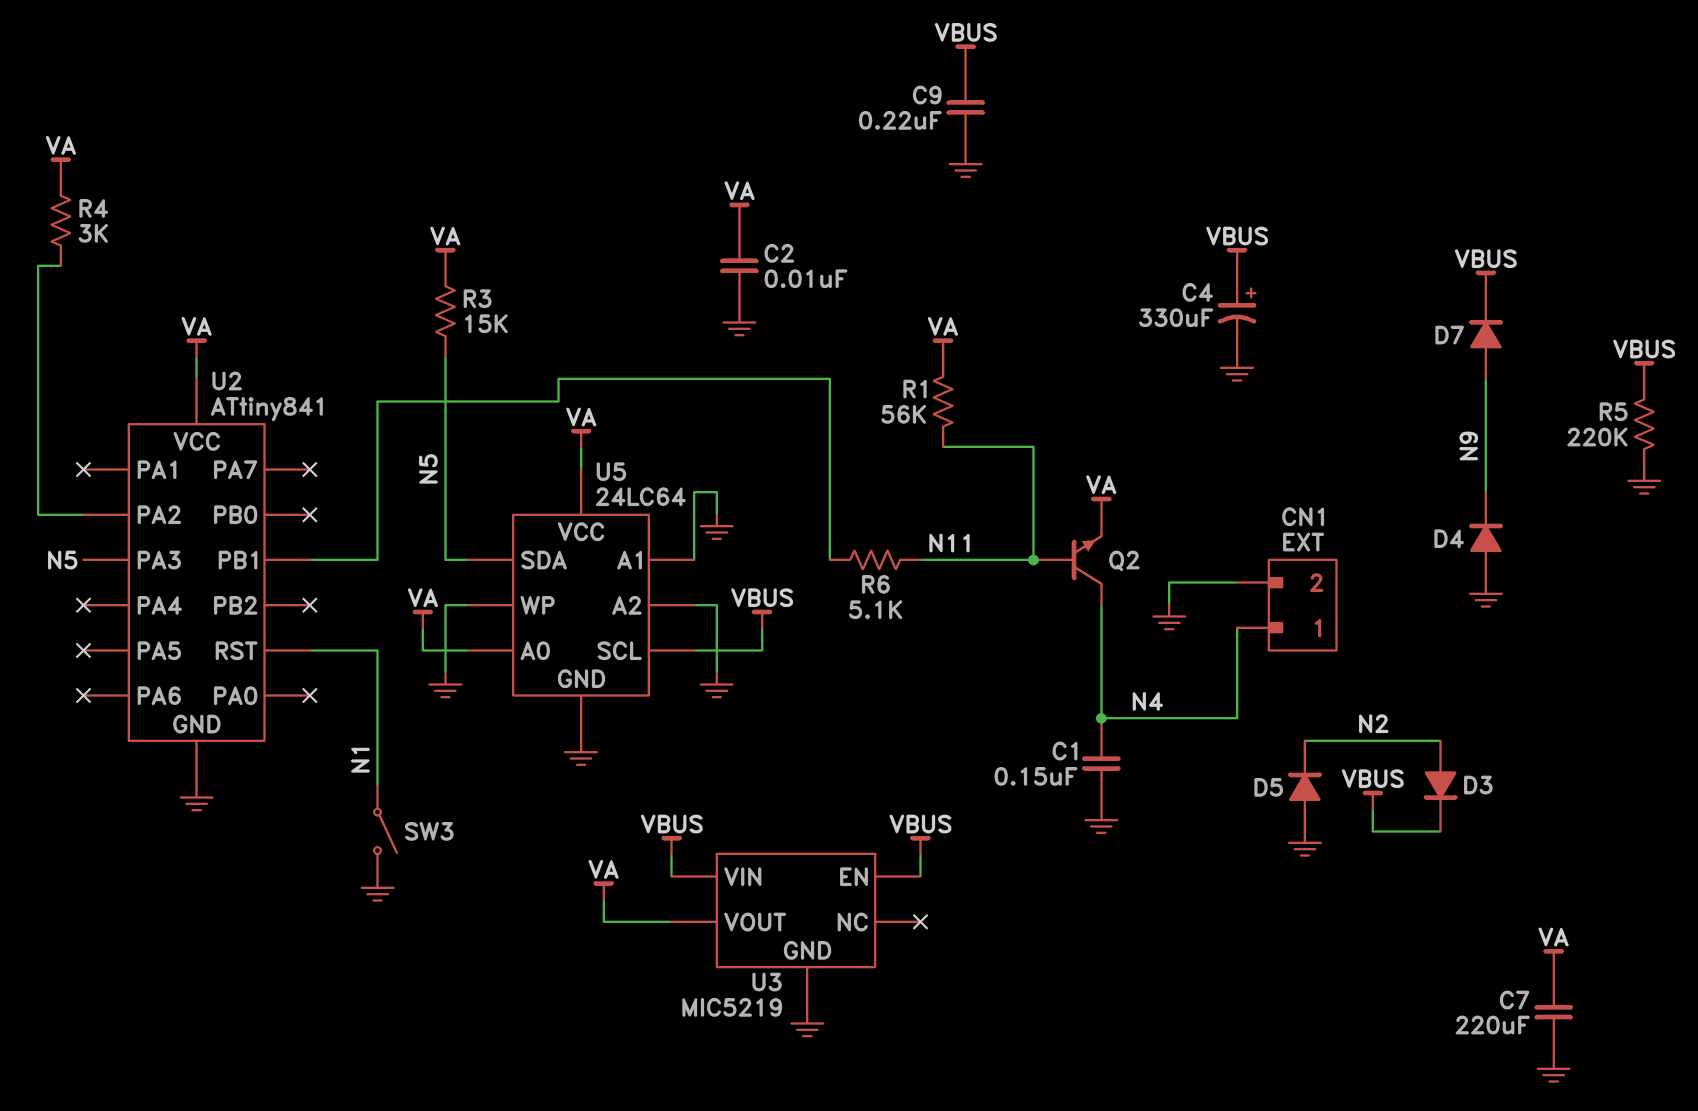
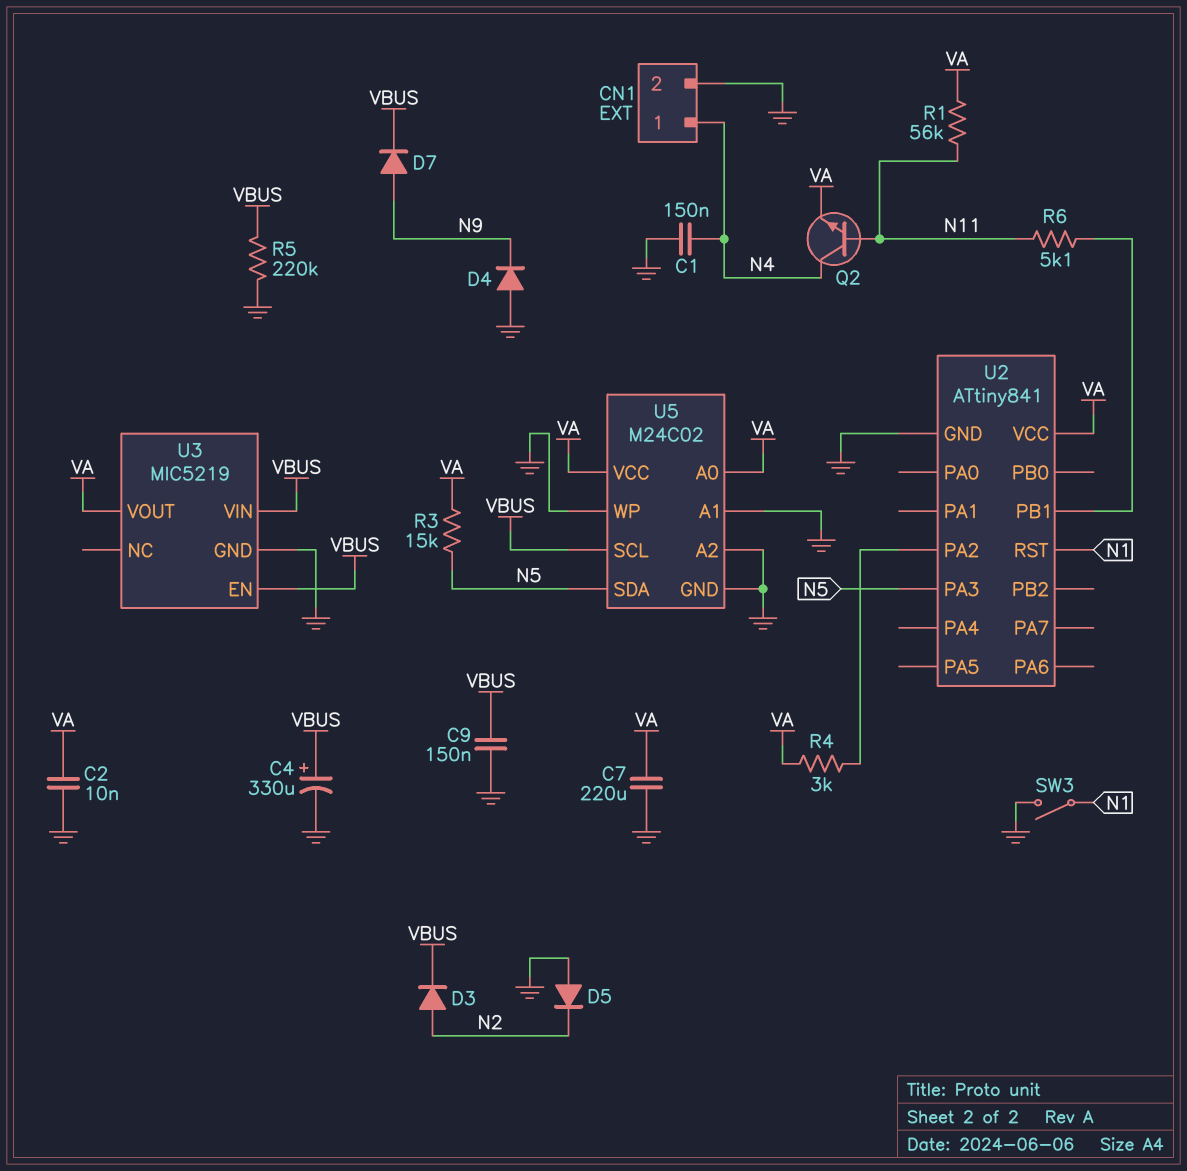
C9: 220nF (GND, VBUS) -> 150nF (GND, VBUS)
U5: 24LC64 -> M24C02

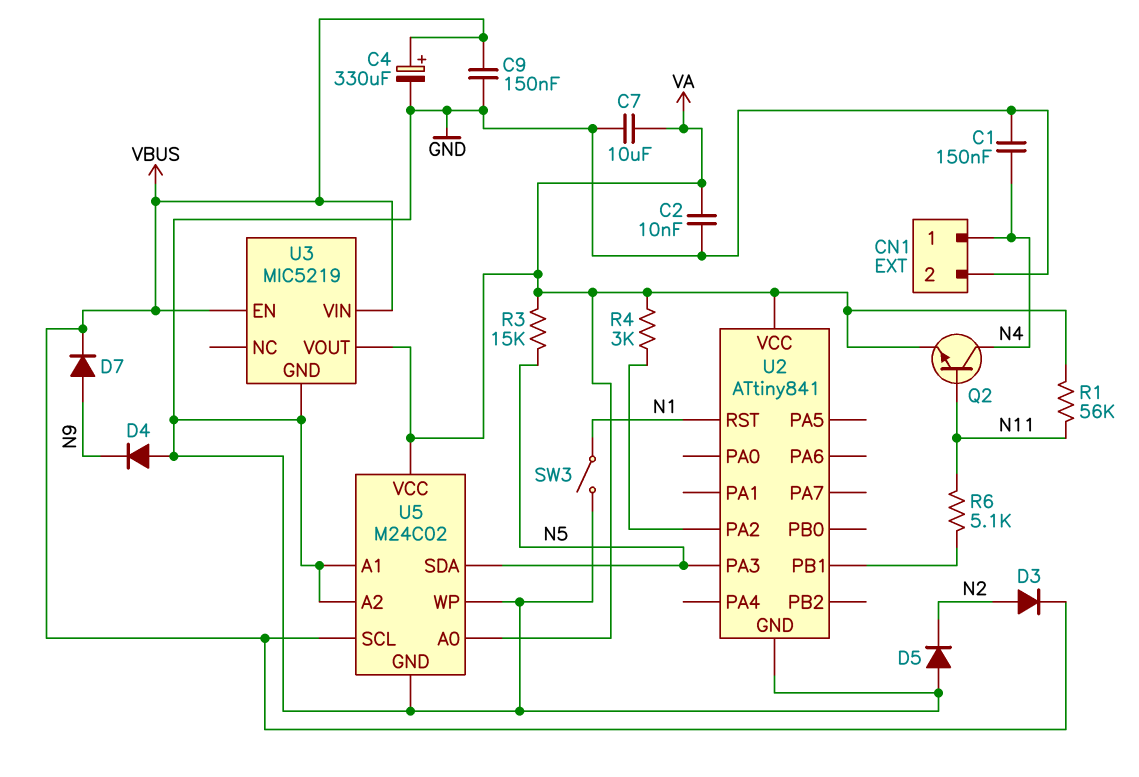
C7: 220uF (GND, VA) -> 10uF (GND, VA)
R5: 220k (GND, VBUS) -> none

